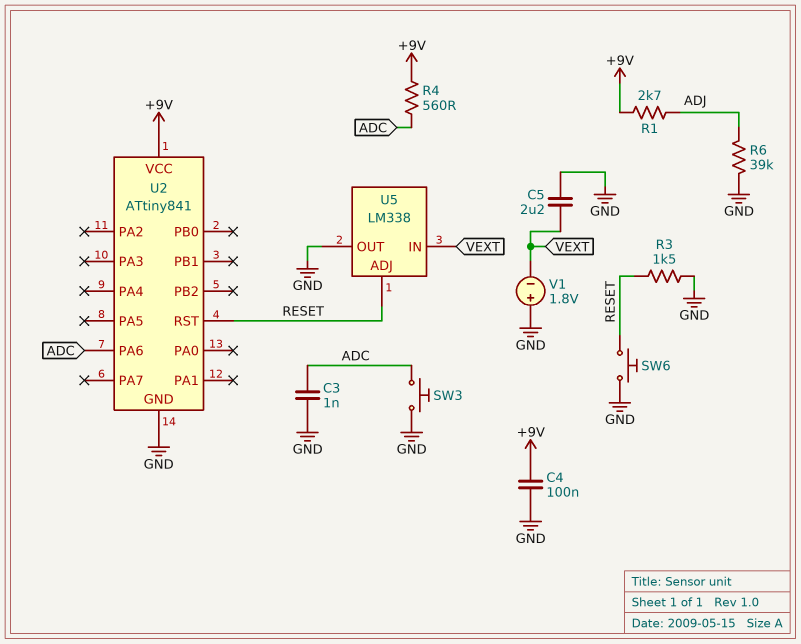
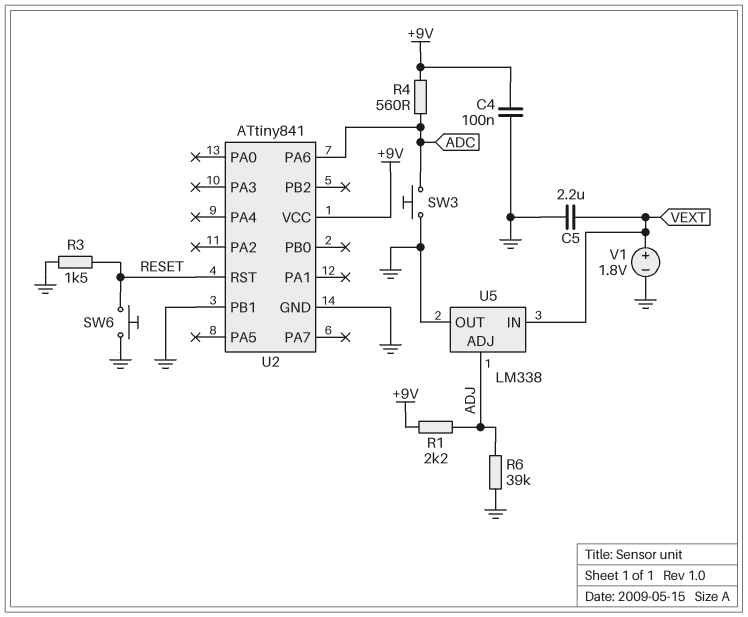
C3: 1nF (ADC, GND) -> none
R1: 2.7k (+9V, ADJ) -> 2.2k (+9V, ADJ)
U2 pin PB1: none -> GND
U5 pin ADJ: RESET -> ADJ
V1: 1.8V (plus GND, minus VEXT) -> 1.8V (plus VEXT, minus GND)

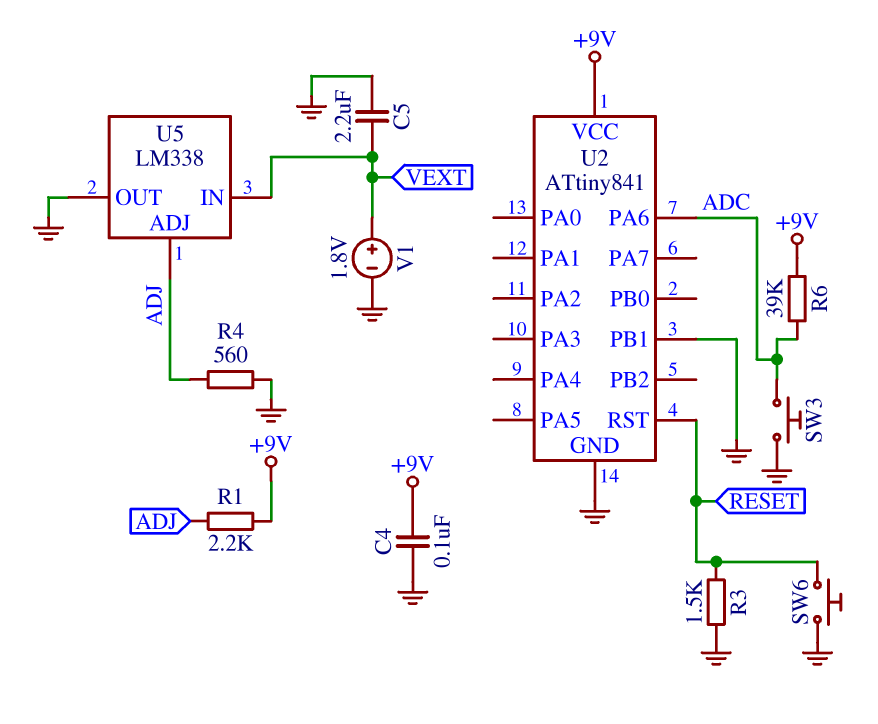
R4: 560 (+9V, ADC) -> 560 (ADJ, GND)
R6: 39k (ADJ, GND) -> 39k (+9V, ADC)

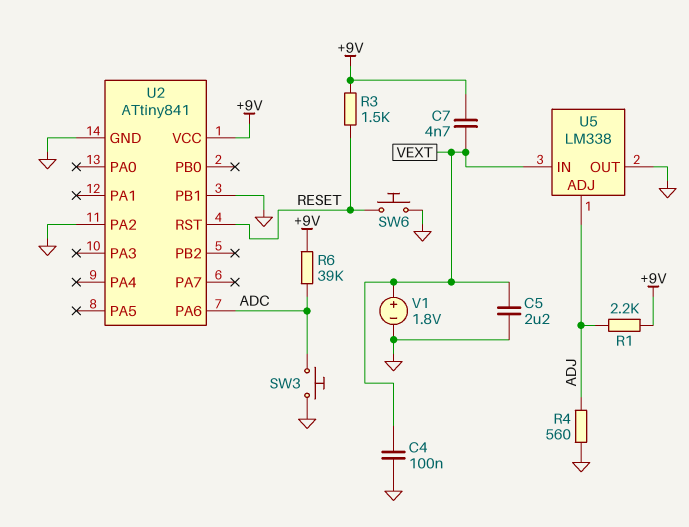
C4: 100nF (+9V, GND) -> 100nF (GND, VEXT)
C7: none -> 4.7nF (+9V, VEXT)
R3: 1.5k (GND, RESET) -> 1.5k (+9V, RESET)
U2 pin PA2: none -> GND

